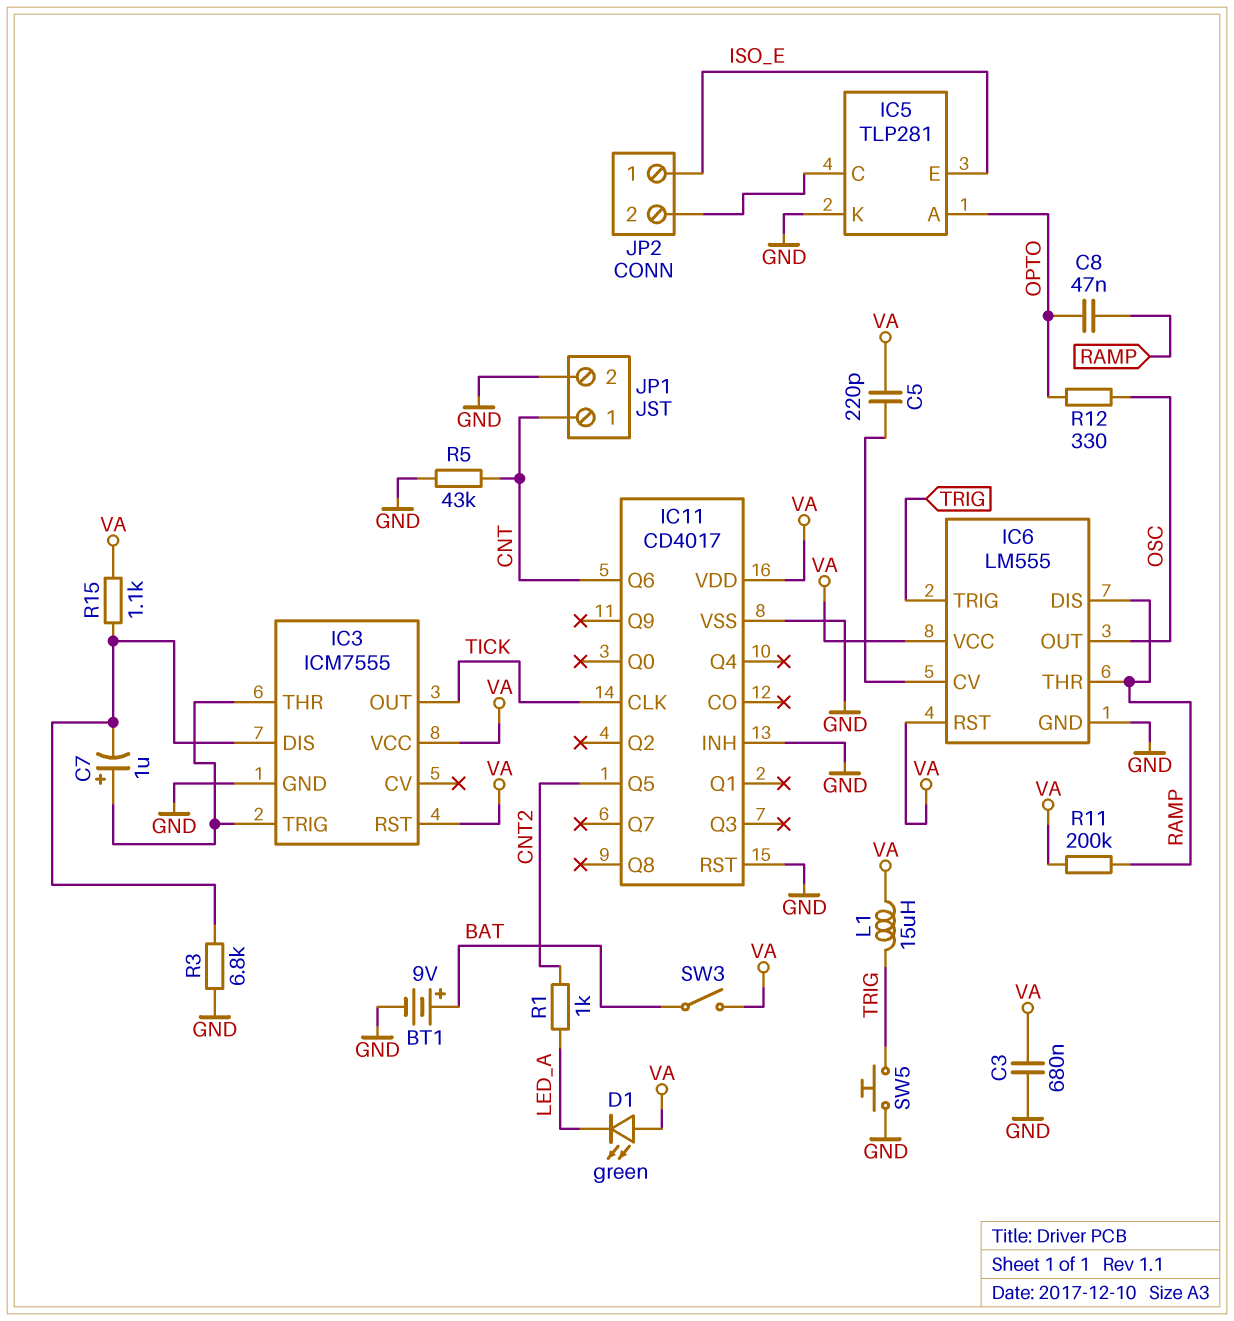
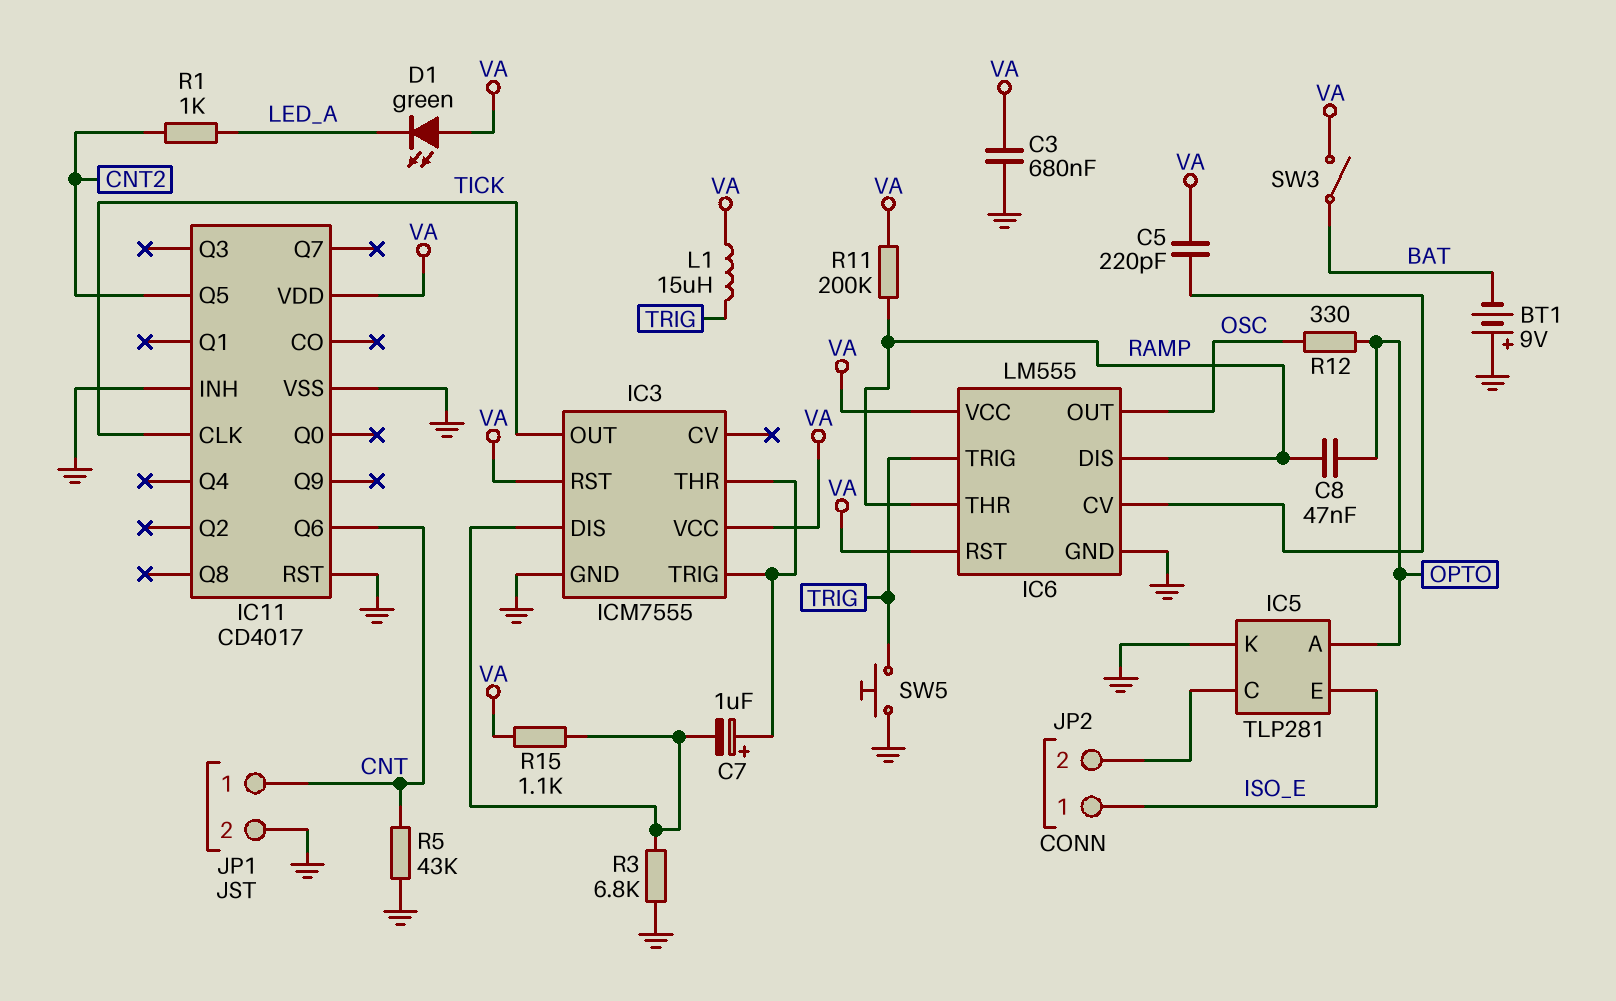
BT1: 9V (plus BAT, minus GND) -> 9V (plus GND, minus BAT)

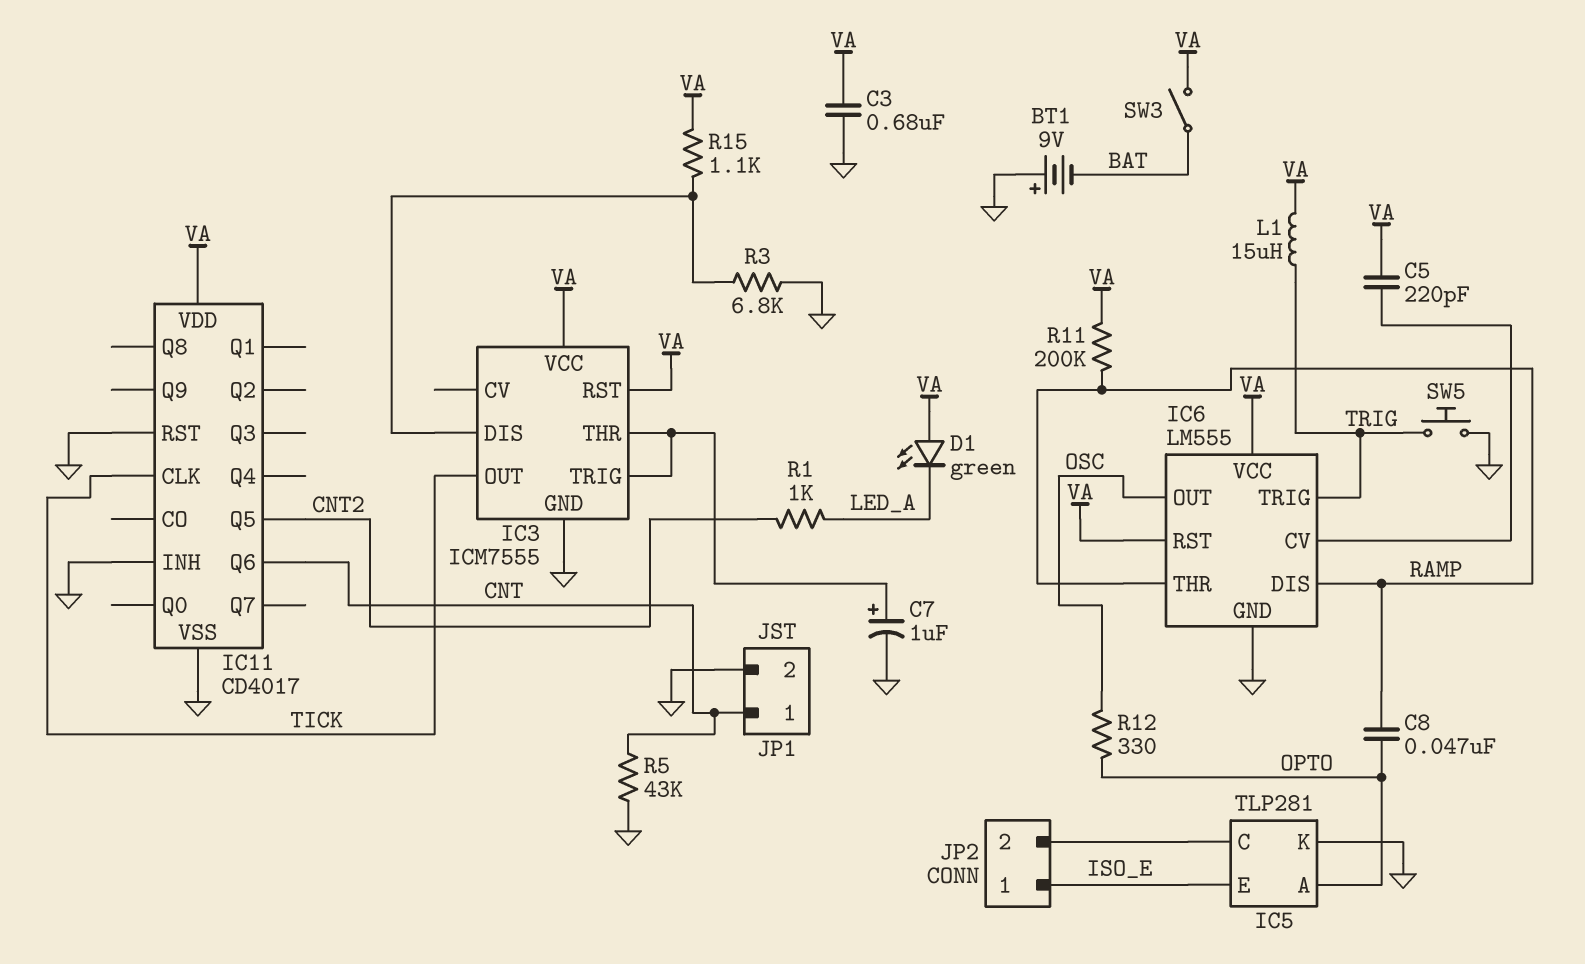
C7: 1uF (plus IC3/THR, minus IC3/DIS) -> 1uF (plus IC3/THR, minus GND)

